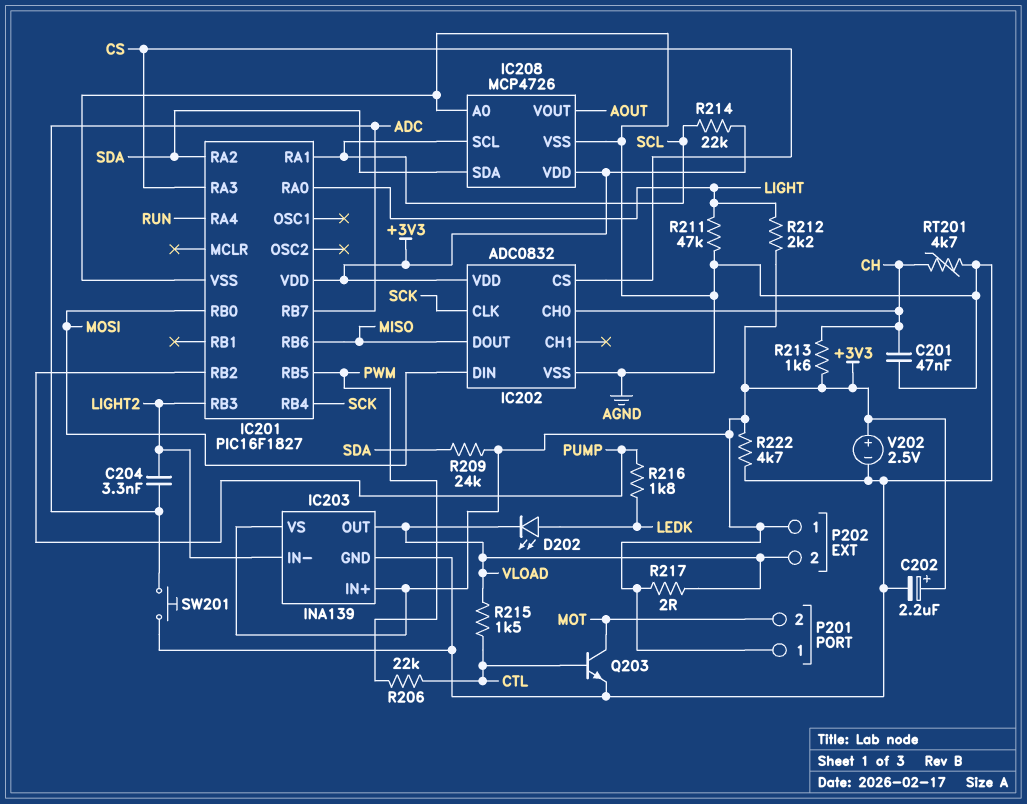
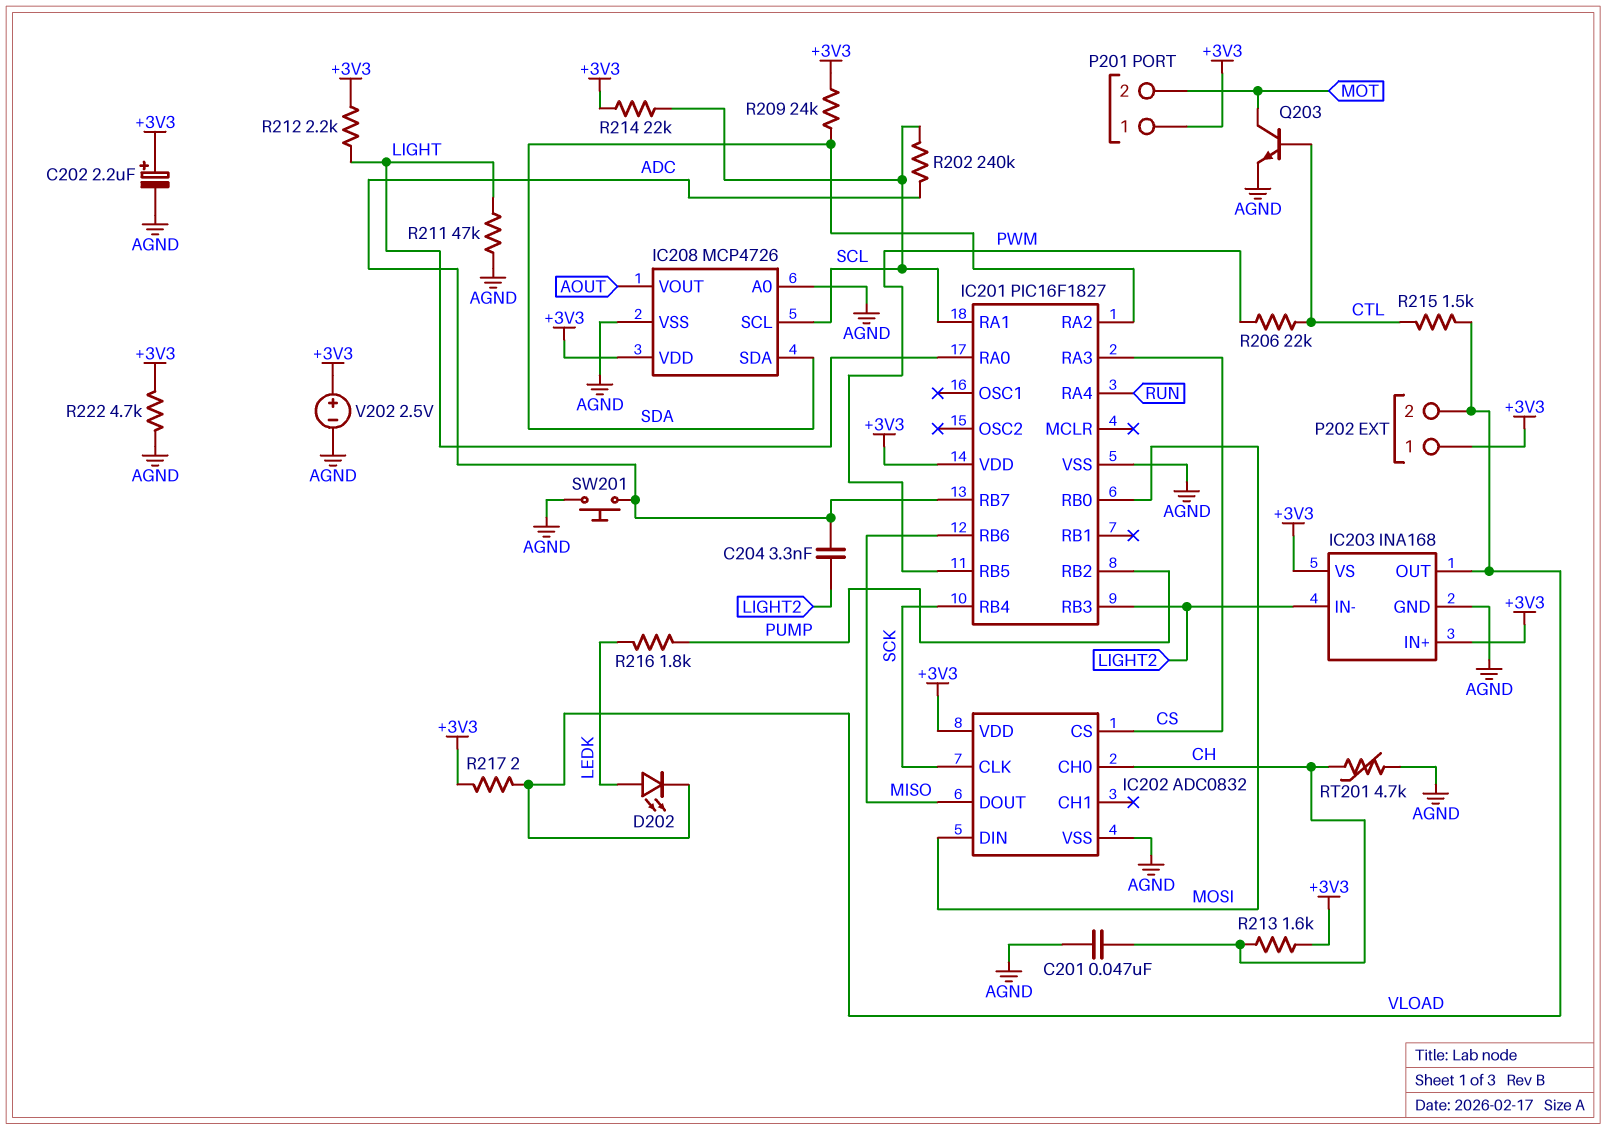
IC203: INA139 -> INA168
R202: none -> 240k (ADC, SCL)

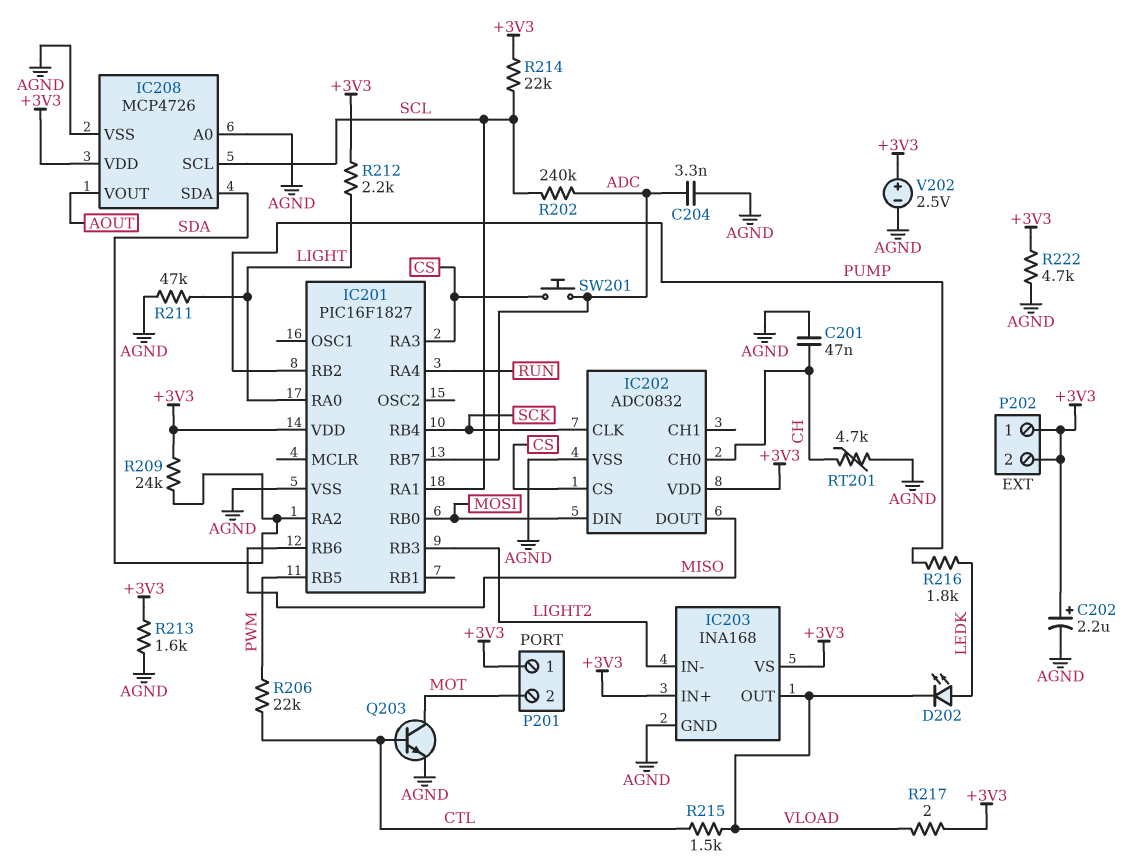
C204: 3.3nF (ADC, LIGHT2) -> 3.3nF (ADC, AGND)
P202 pin 2: VLOAD -> +3V3
R213: 1.6k (+3V3, CH) -> 1.6k (+3V3, AGND)
SW201: button (ADC, AGND) -> button (ADC, CS)

